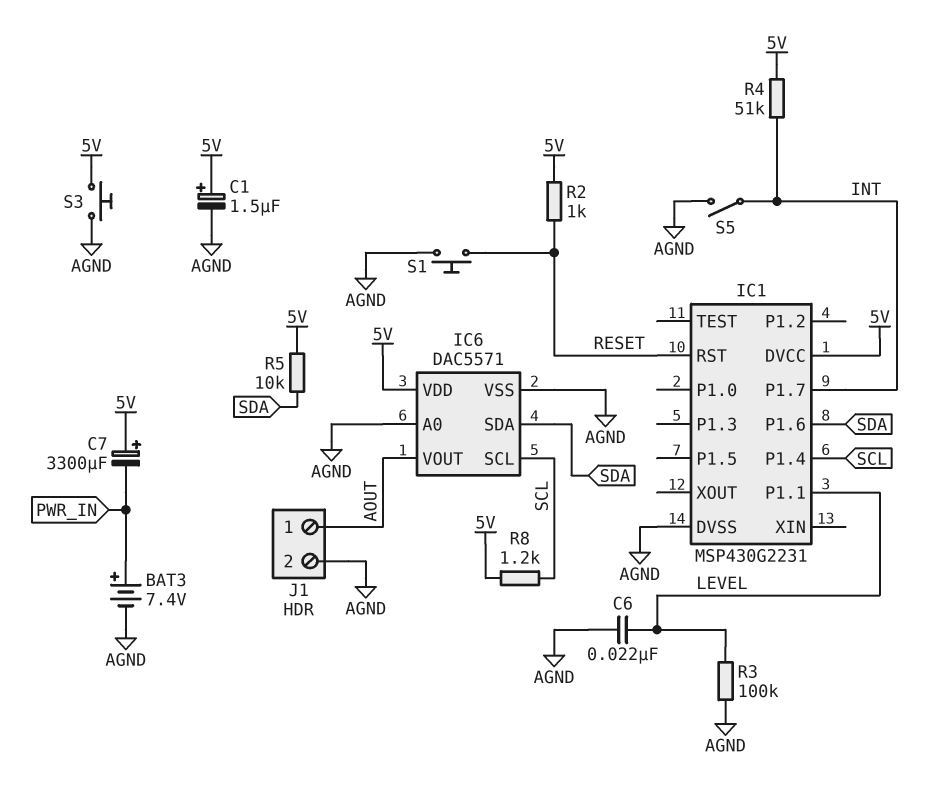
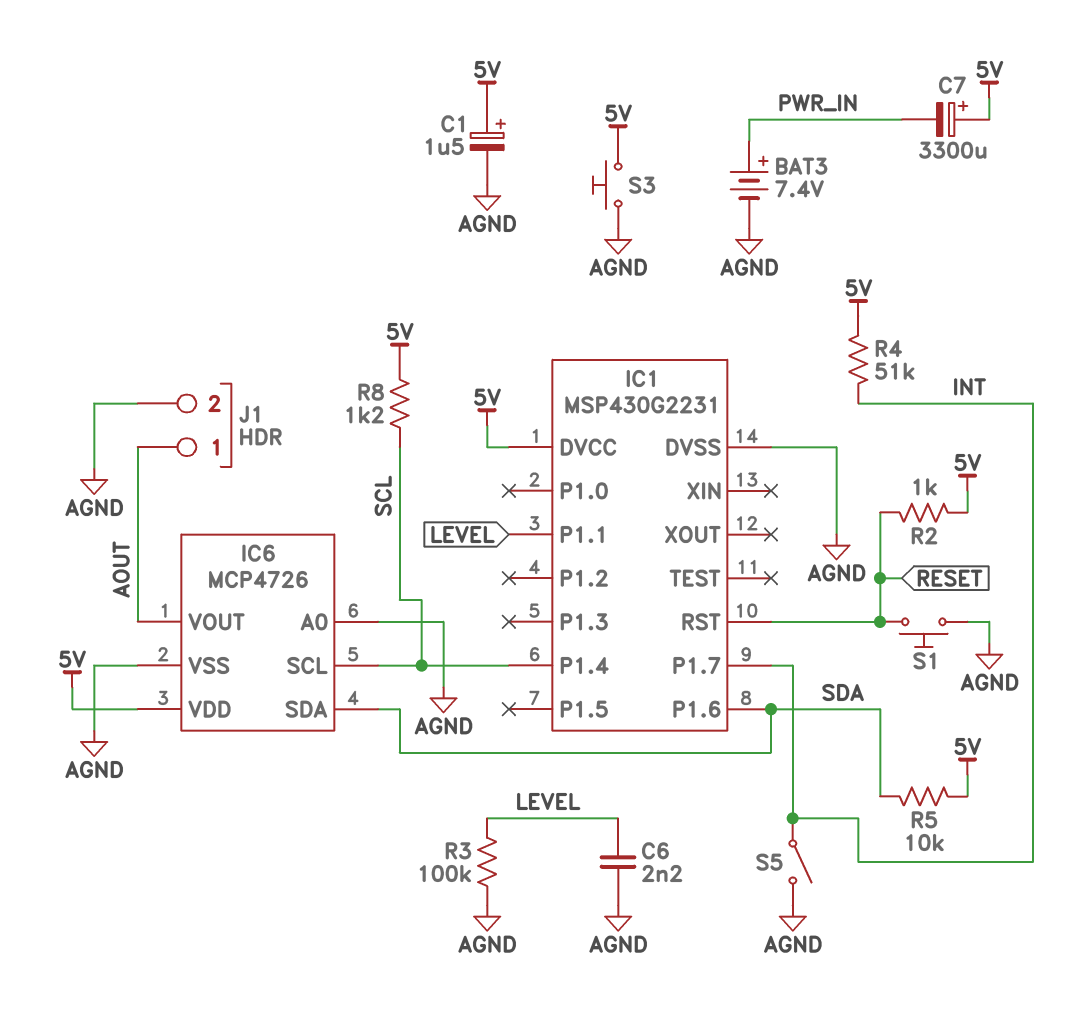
C6: 22nF (AGND, LEVEL) -> 2.2nF (AGND, LEVEL)
IC6: DAC5571 -> MCP4726

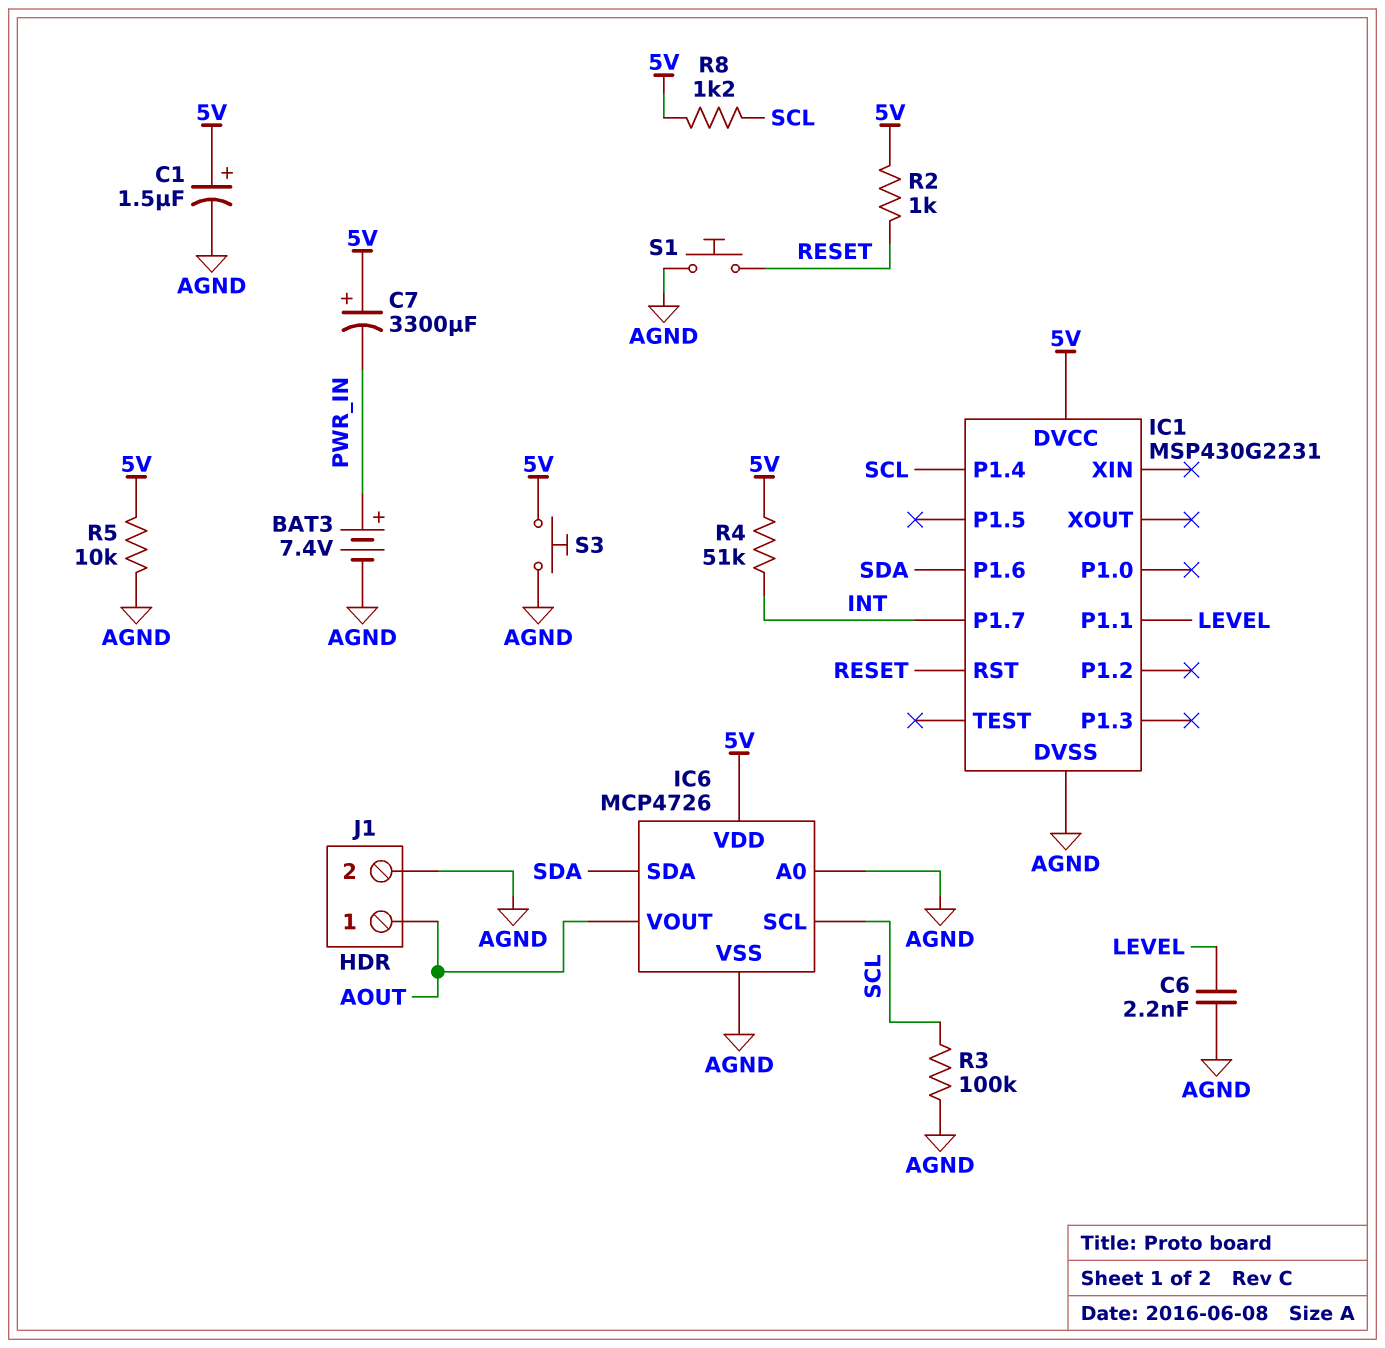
R3: 100k (AGND, LEVEL) -> 100k (AGND, SCL)
R5: 10k (5V, SDA) -> 10k (5V, AGND)
S5: switch (AGND, INT) -> none

